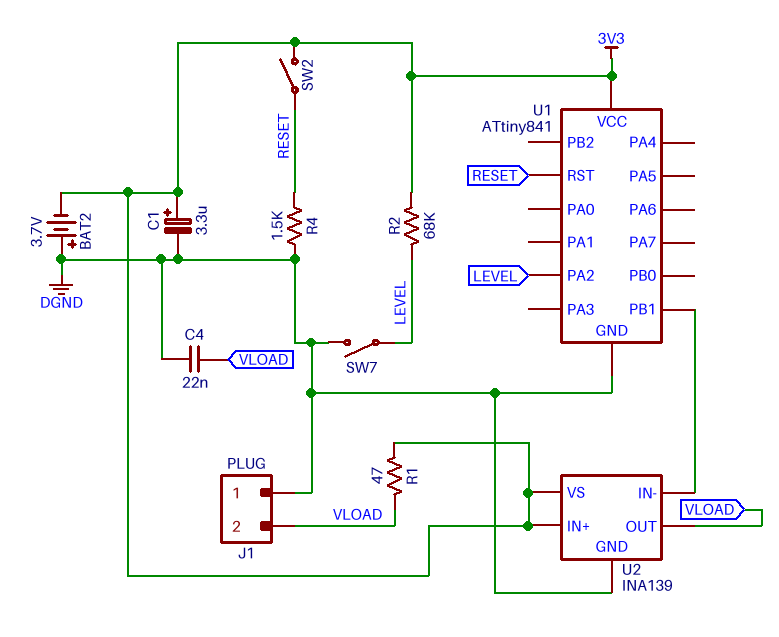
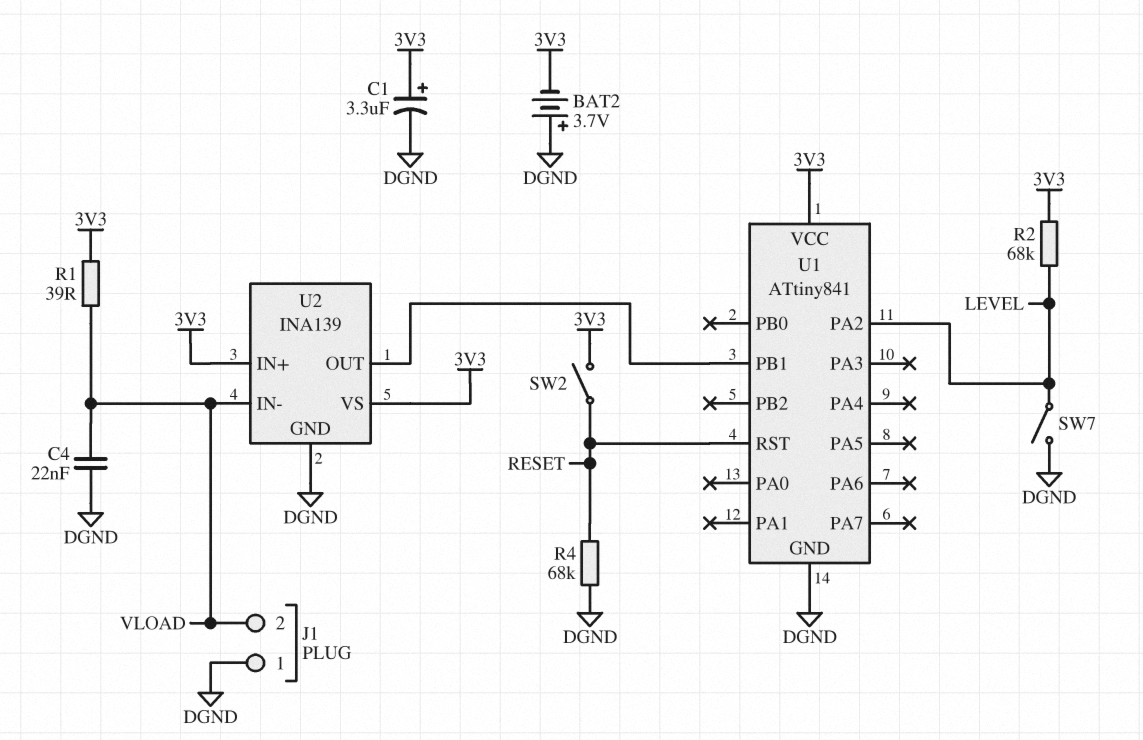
R1: 47 (3V3, VLOAD) -> 39 (3V3, VLOAD)
R4: 1.5k (DGND, RESET) -> 68k (DGND, RESET)
U2 pin IN-: U1/PB1 -> VLOAD
U2 pin OUT: VLOAD -> U1/PB1

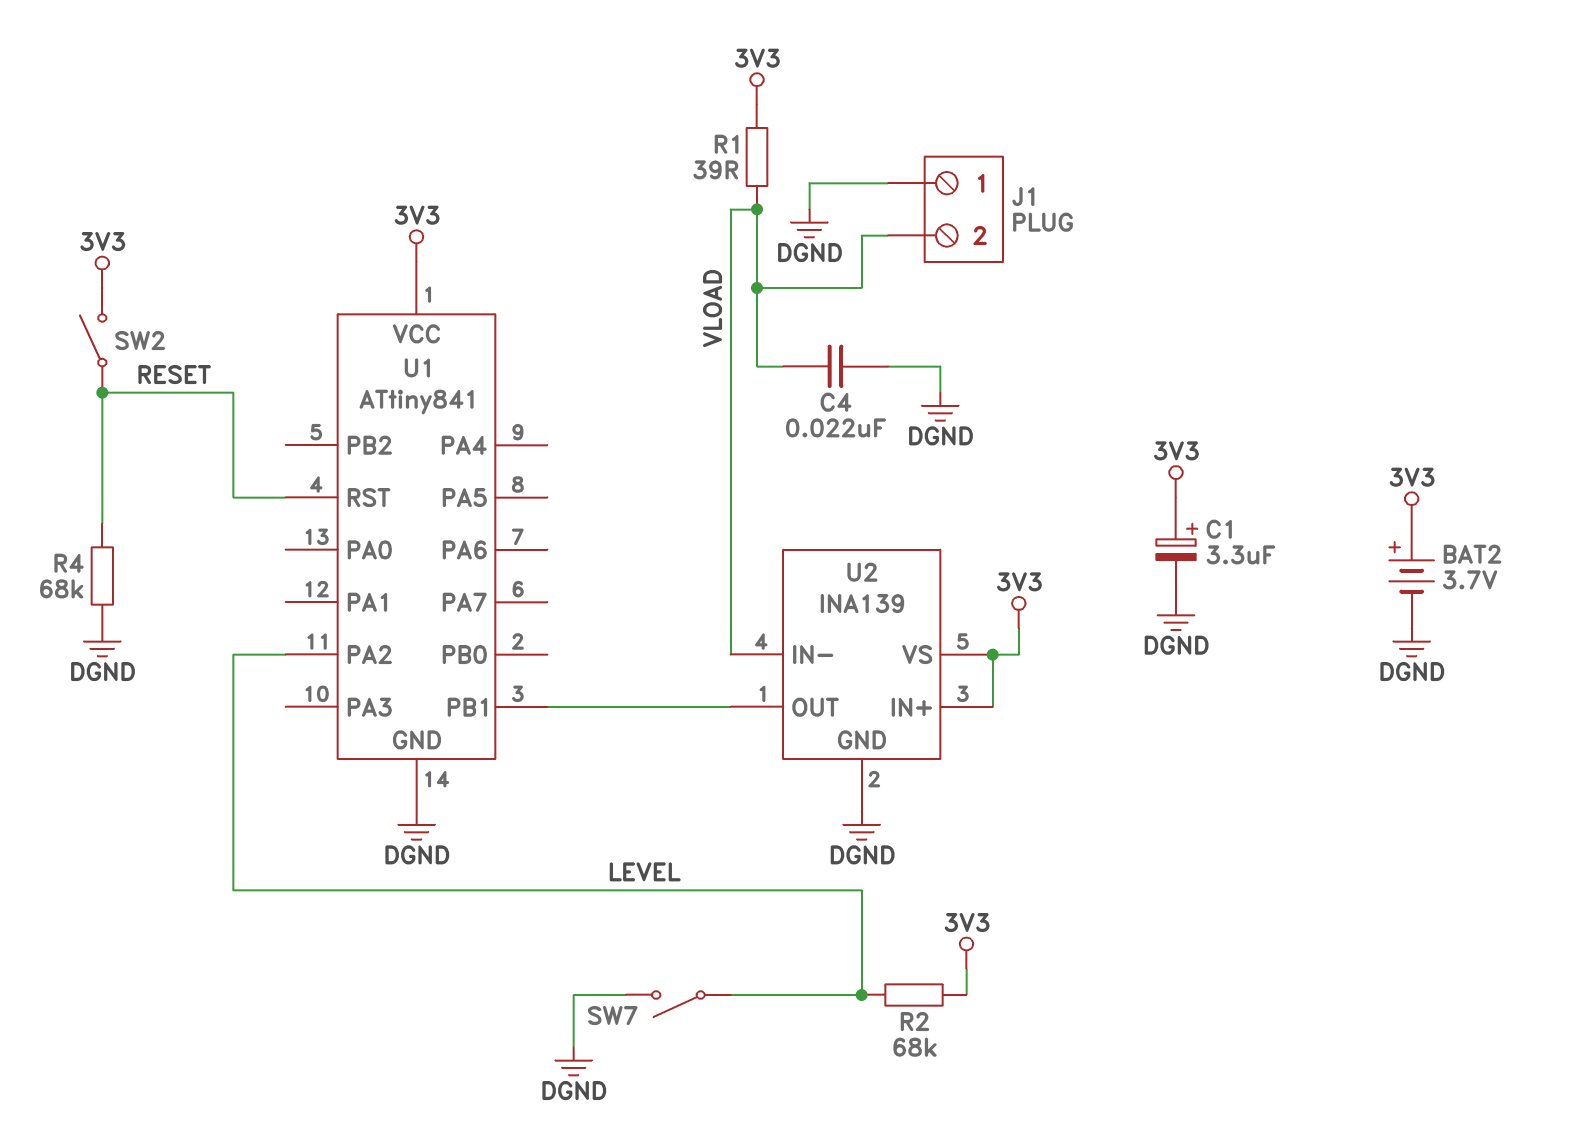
BAT2: 3.7V (plus DGND, minus 3V3) -> 3.7V (plus 3V3, minus DGND)

